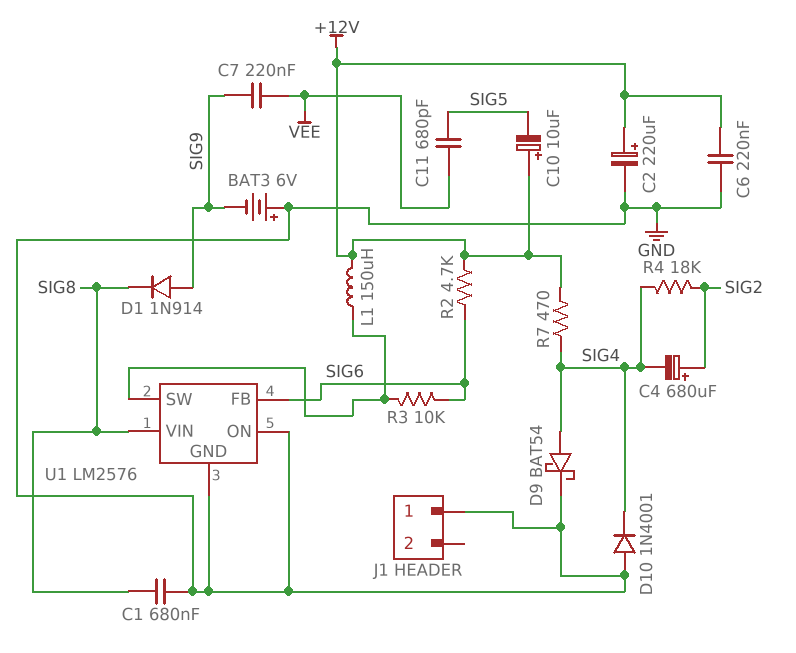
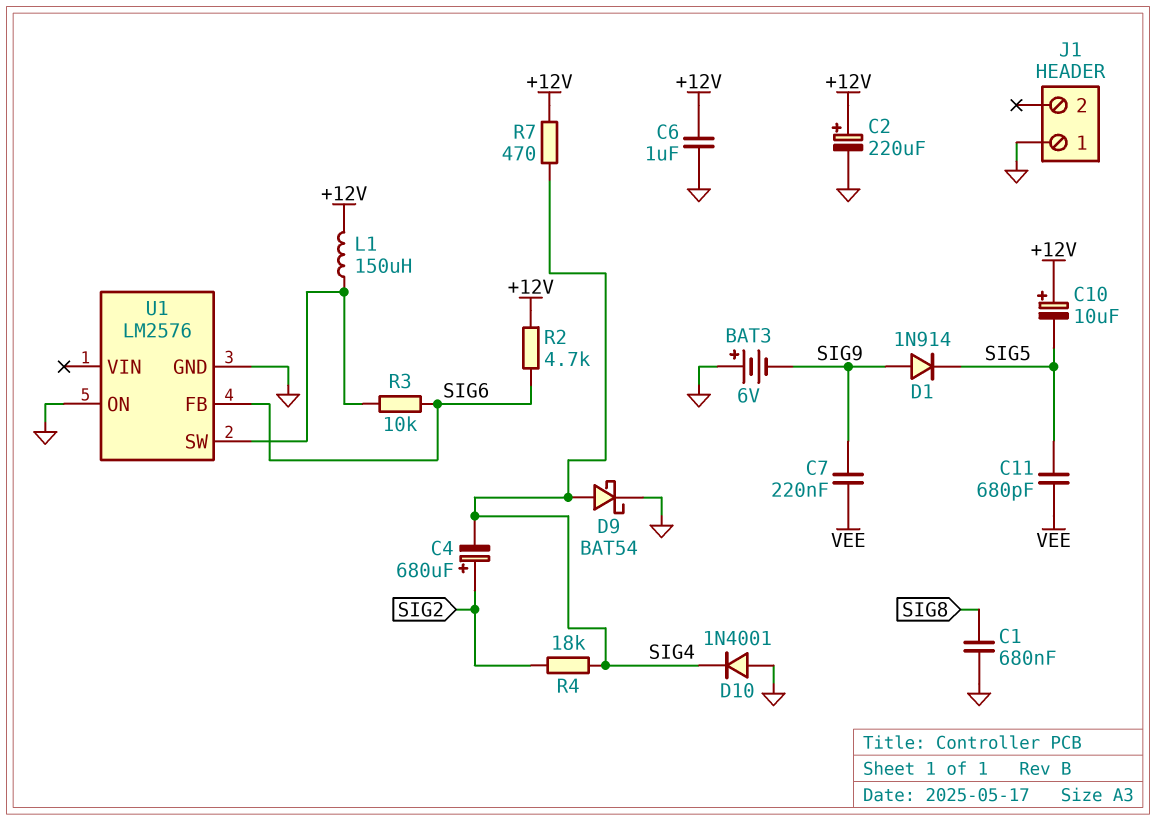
C6: 220nF (+12V, GND) -> 1uF (+12V, GND)
D1: diode 1N914 (A SIG9, K SIG8) -> diode 1N914 (A SIG9, K SIG5)
U1 pin VIN: SIG8 -> none

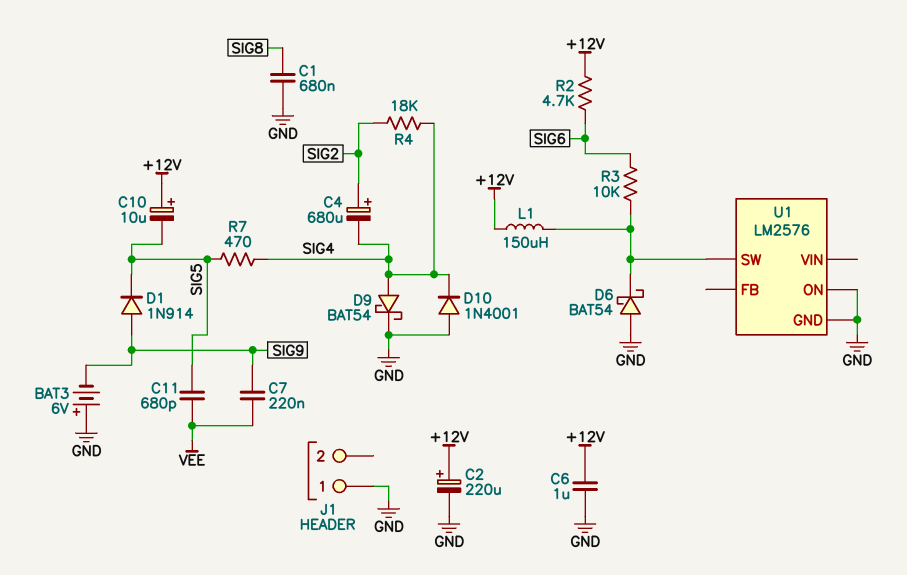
D6: none -> schottky BAT54 (A GND, K U1/SW)
R7: 470 (+12V, SIG4) -> 470 (SIG4, SIG5)
U1 pin FB: SIG6 -> none

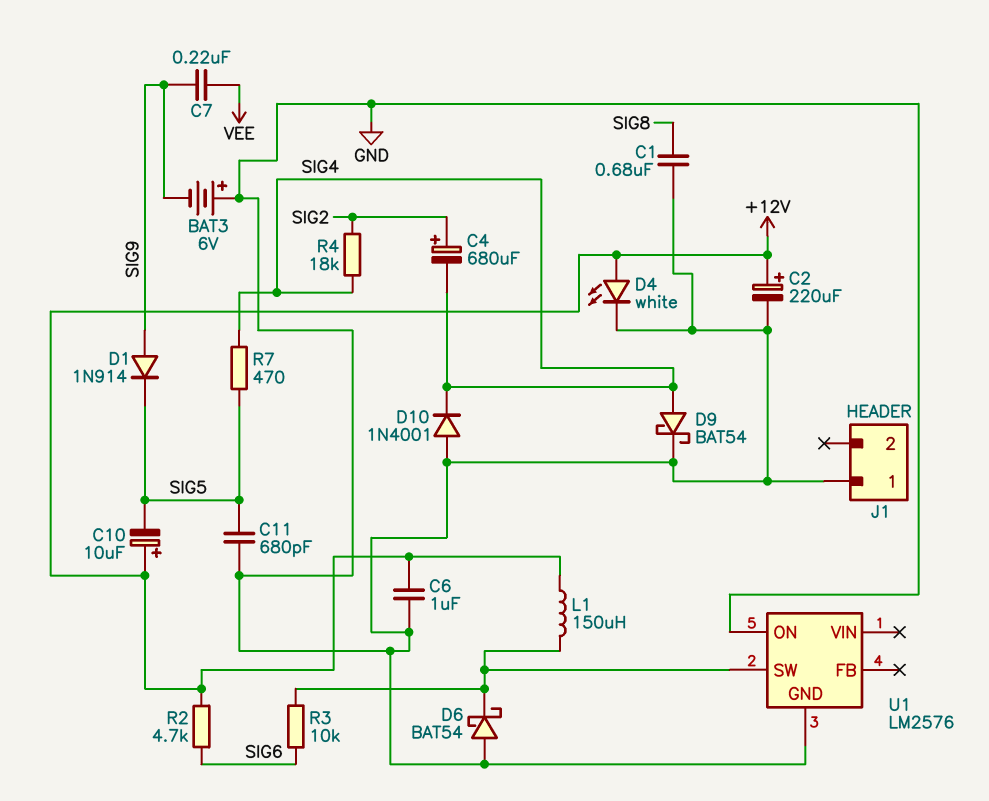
C11: 680pF (SIG5, VEE) -> 680pF (GND, SIG5)
D4: none -> LED white (A +12V, K GND)

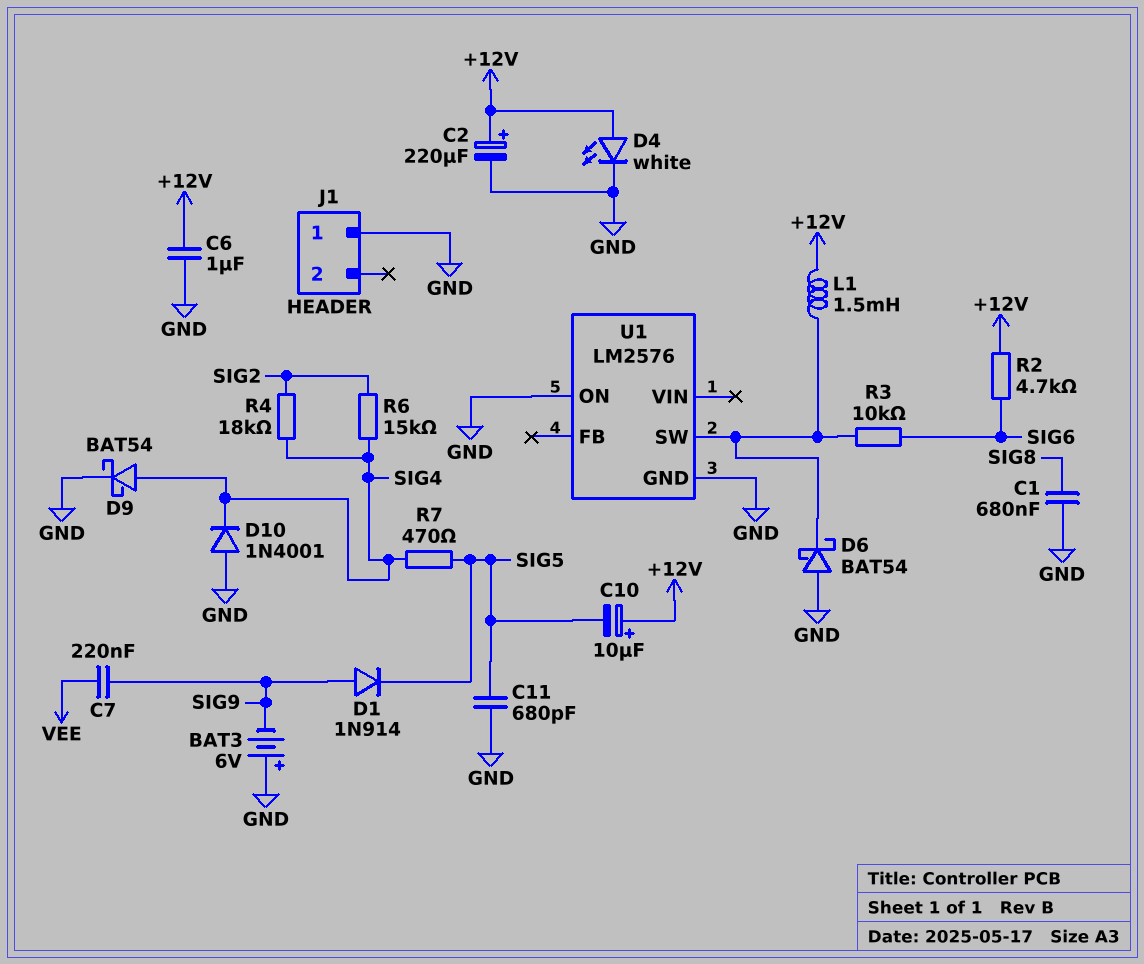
C4: 680uF (plus SIG2, minus SIG4) -> none
L1: 150uH (+12V, U1/SW) -> 1.5mH (+12V, U1/SW)
R6: none -> 15k (SIG2, SIG4)

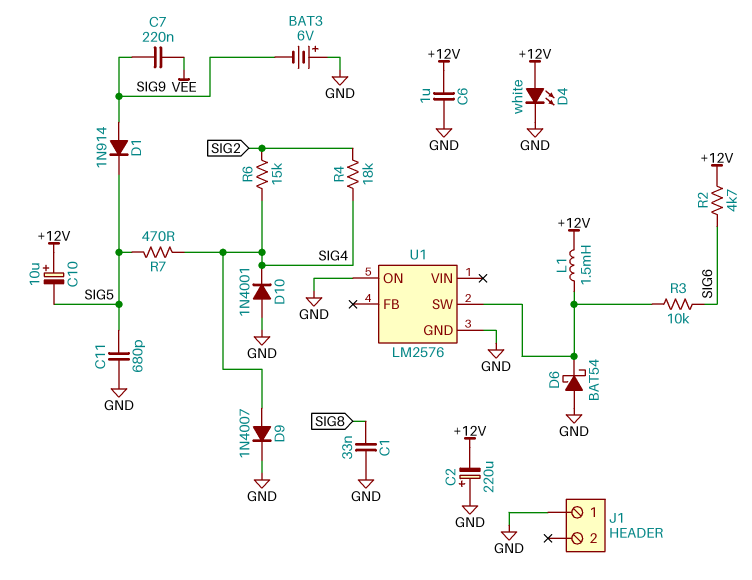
C1: 680nF (GND, SIG8) -> 33nF (GND, SIG8)
C2: 220uF (plus +12V, minus GND) -> 220uF (plus GND, minus +12V)
D9: schottky BAT54 (A SIG4, K GND) -> diode 1N4007 (A SIG4, K GND)

